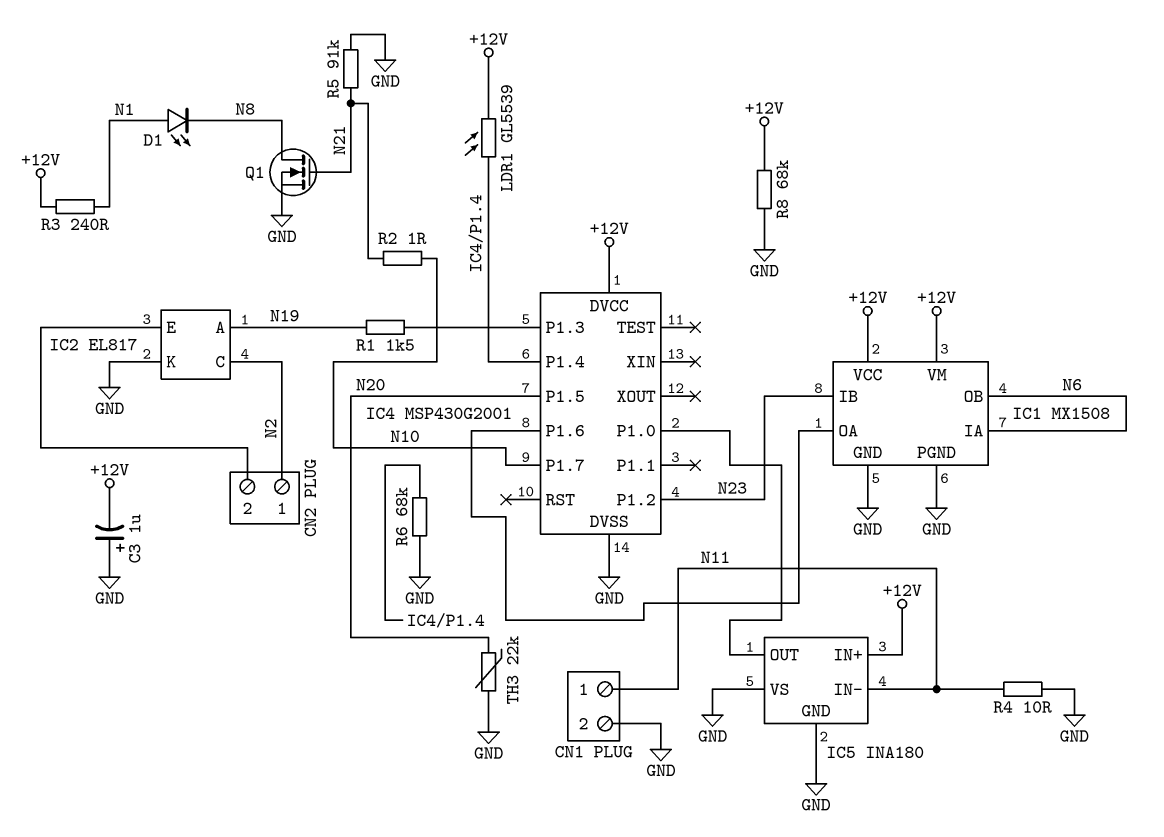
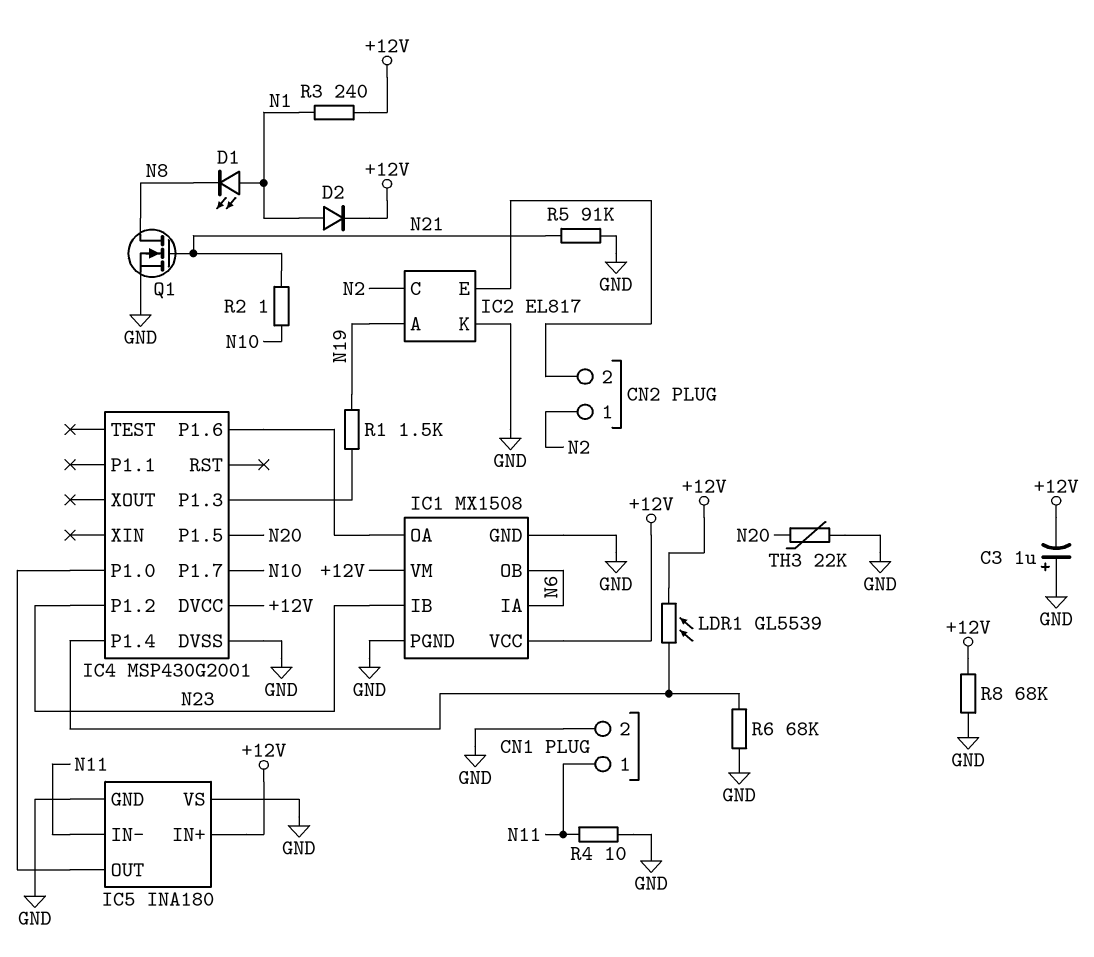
D2: none -> diode (A N1, K +12V)

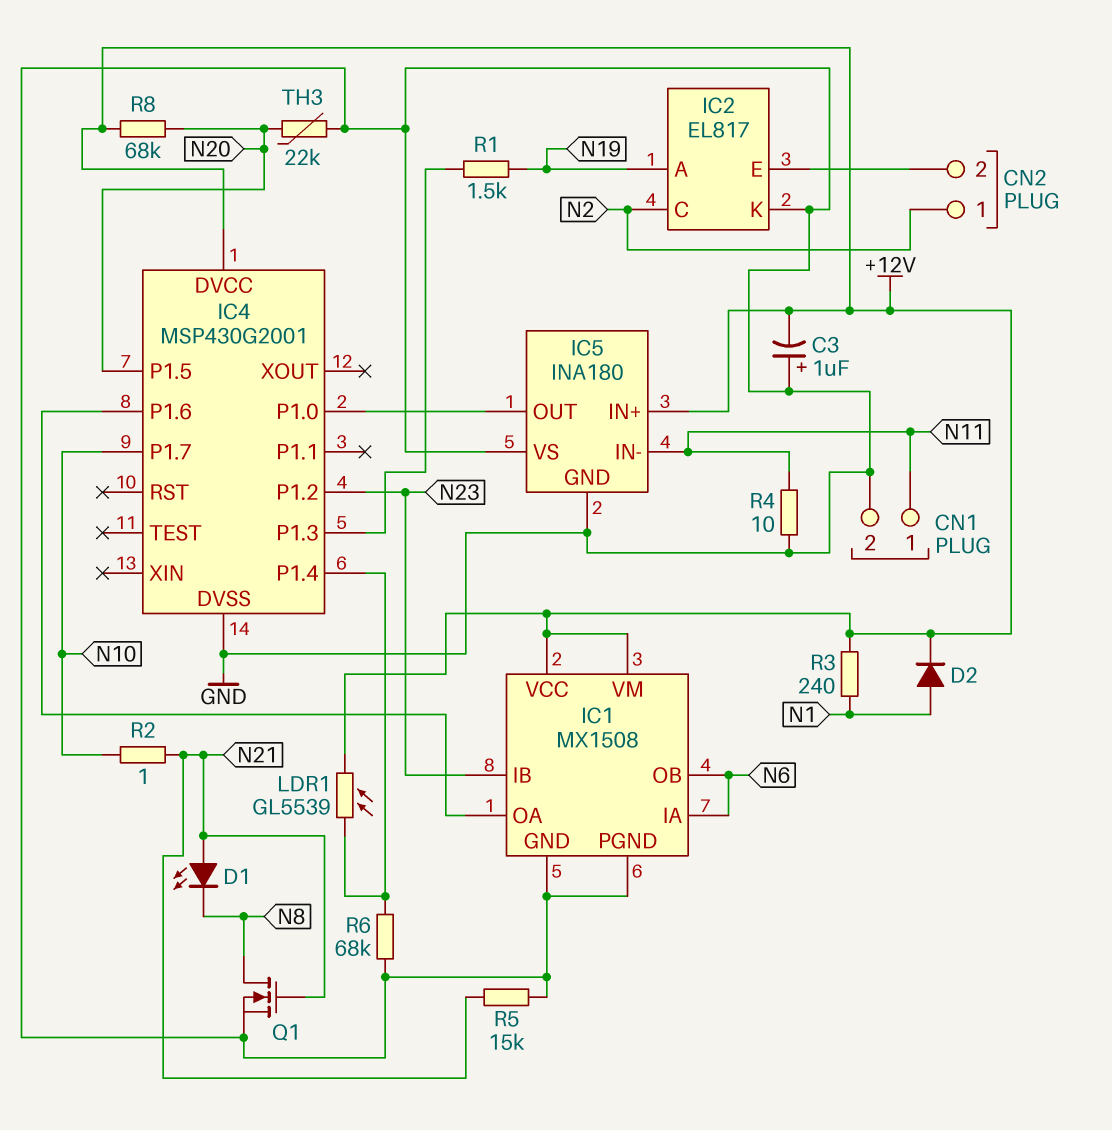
D1: LED (A N1, K N8) -> LED (A N21, K N8)
R5: 91k (GND, N21) -> 15k (GND, N21)
R8: 68k (+12V, GND) -> 68k (+12V, N20)

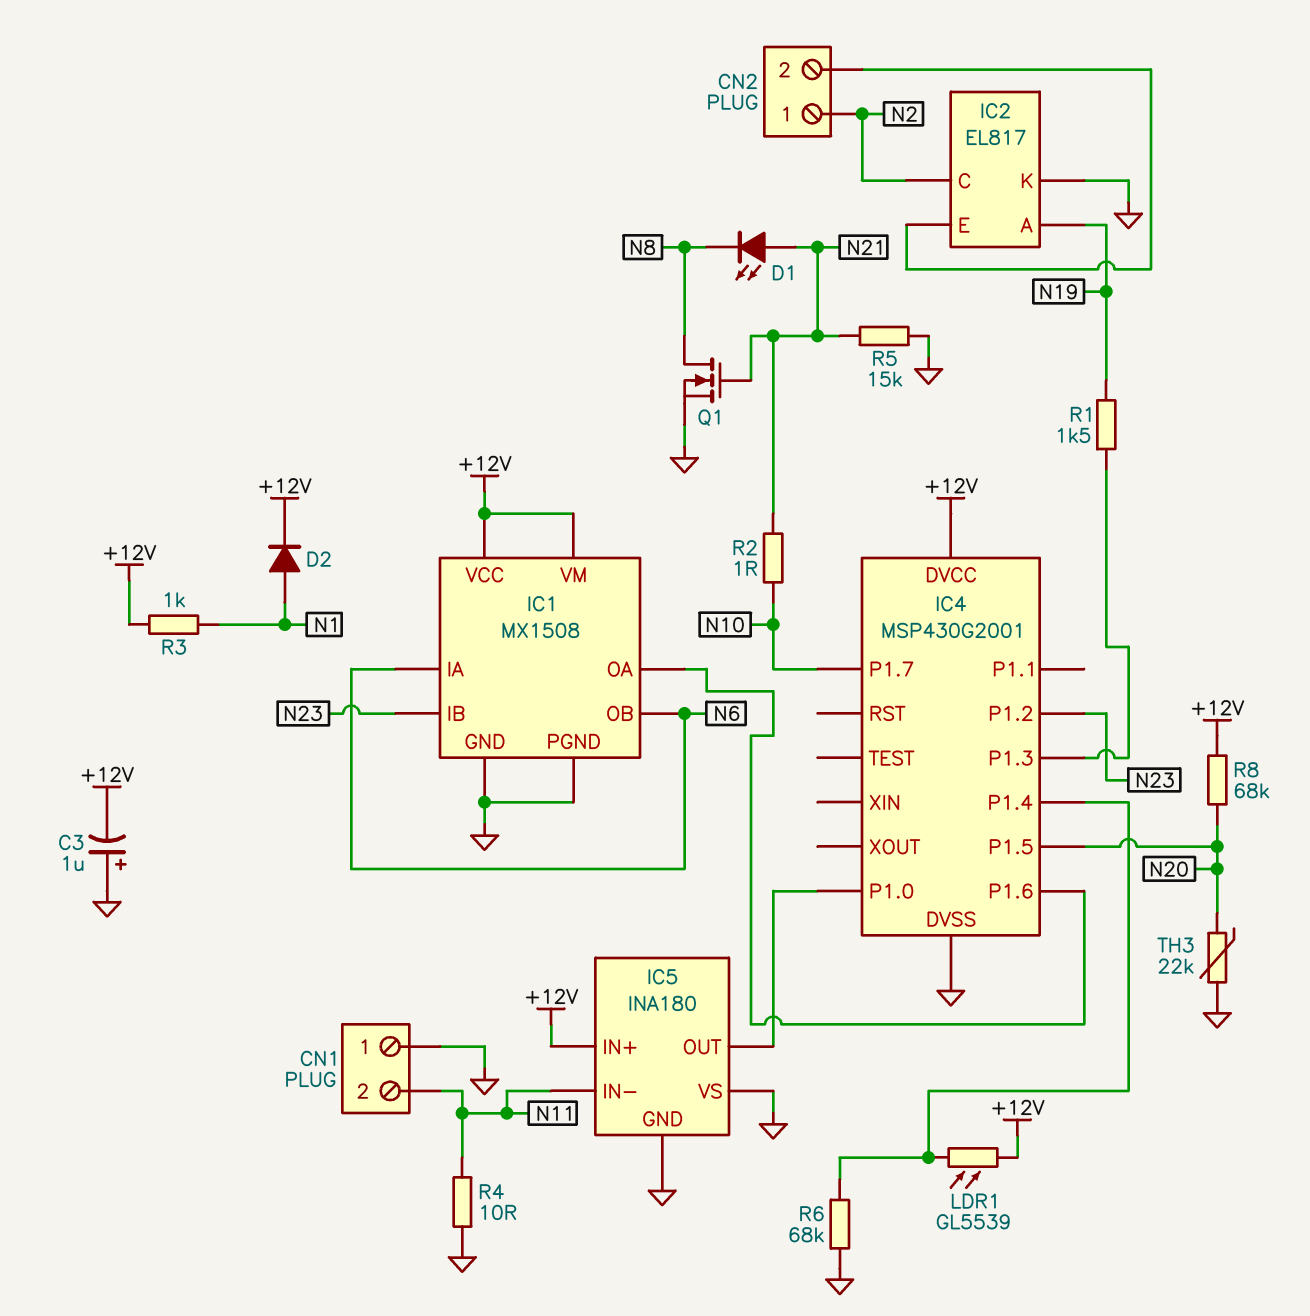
CN1 pin 1: N11 -> GND
CN1 pin 2: GND -> N11
R3: 240 (+12V, N1) -> 1k (+12V, N1)

